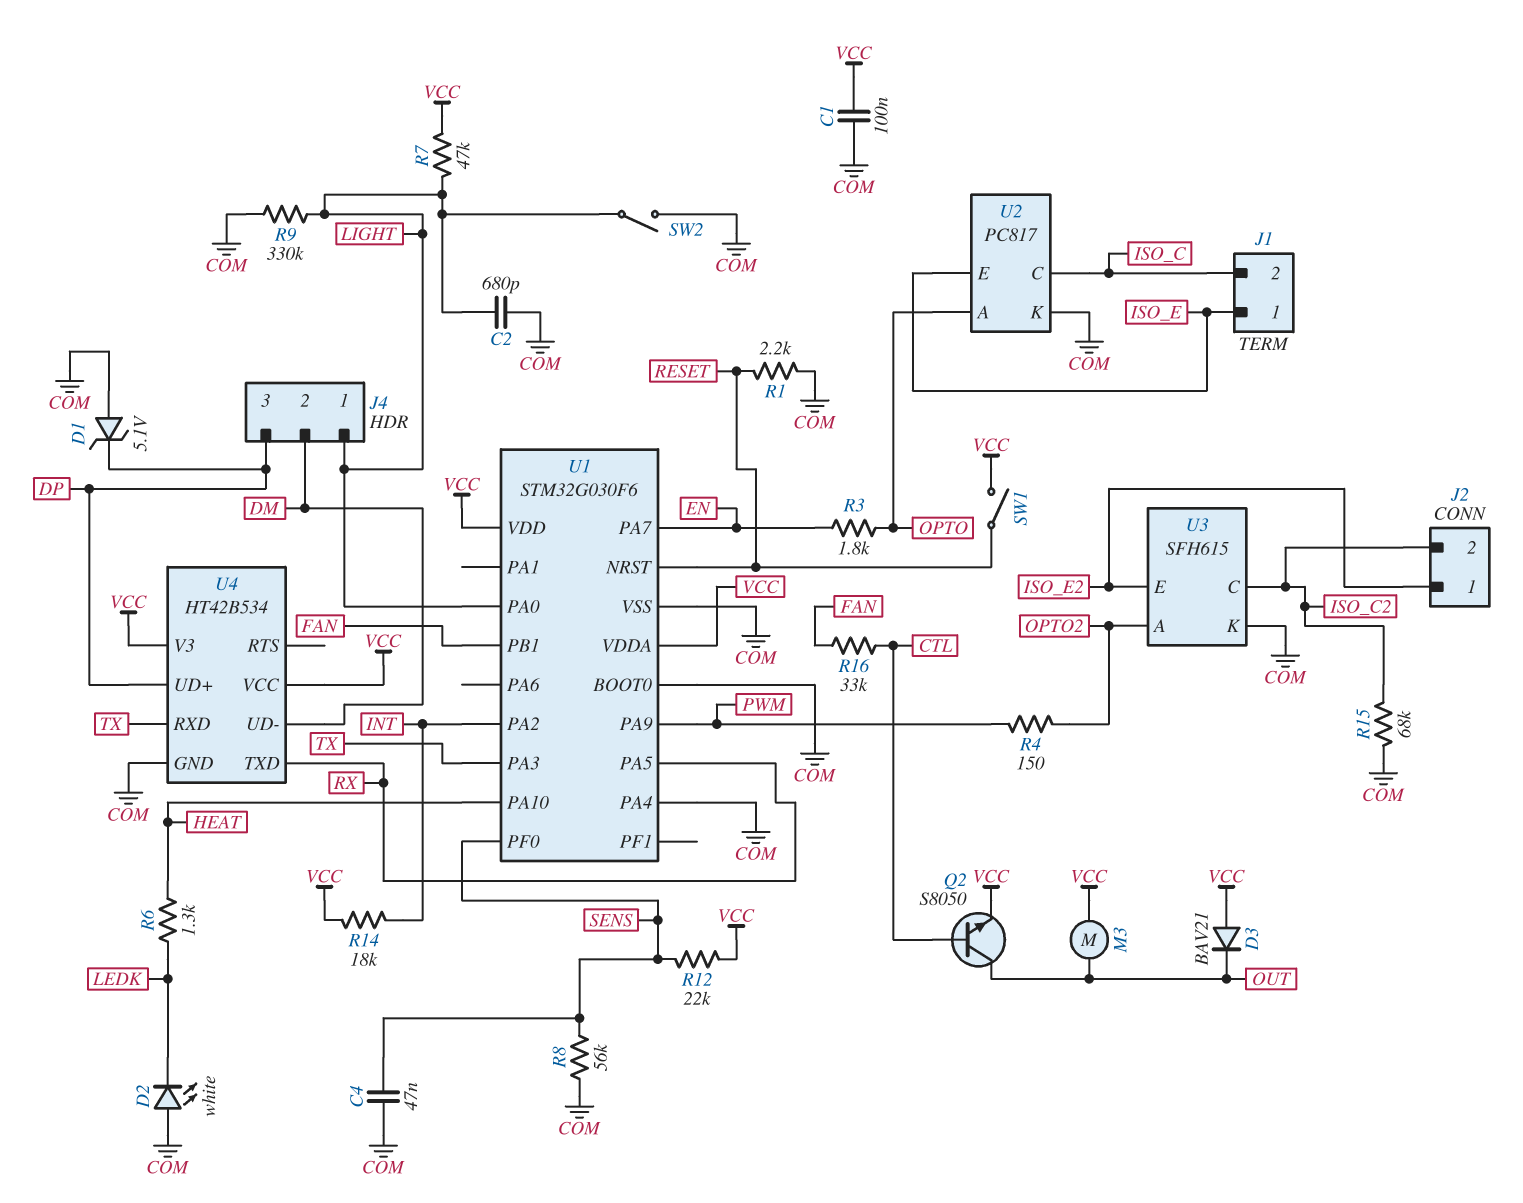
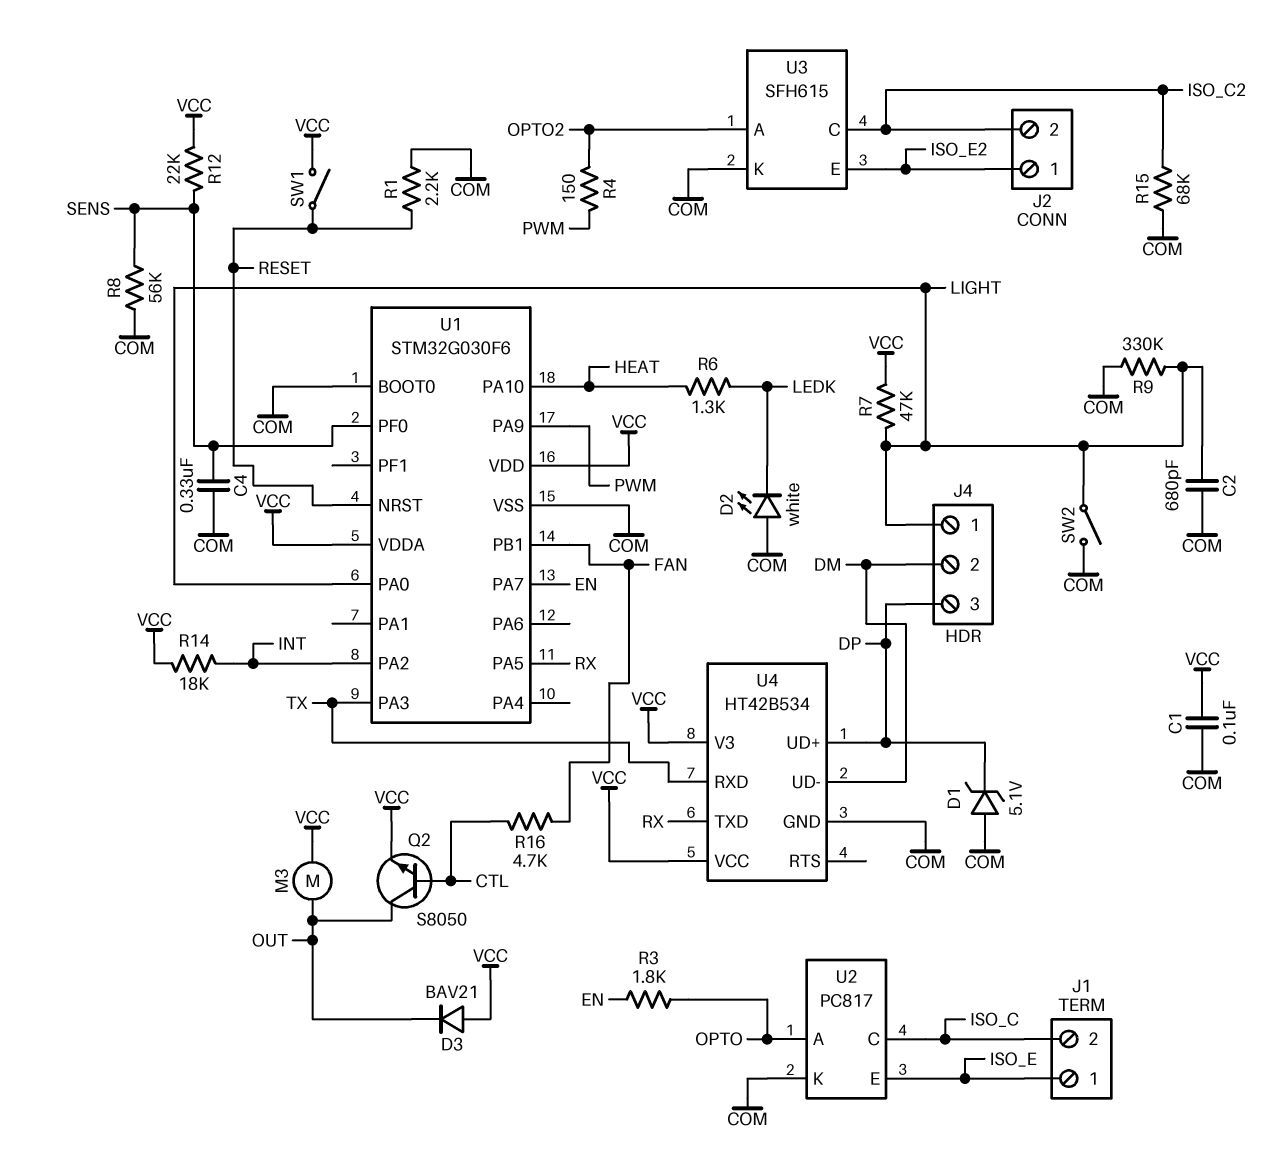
C4: 47nF (COM, SENS) -> 330nF (COM, SENS)
R16: 33k (CTL, FAN) -> 4.7k (CTL, FAN)
U1 pin PA4: COM -> none

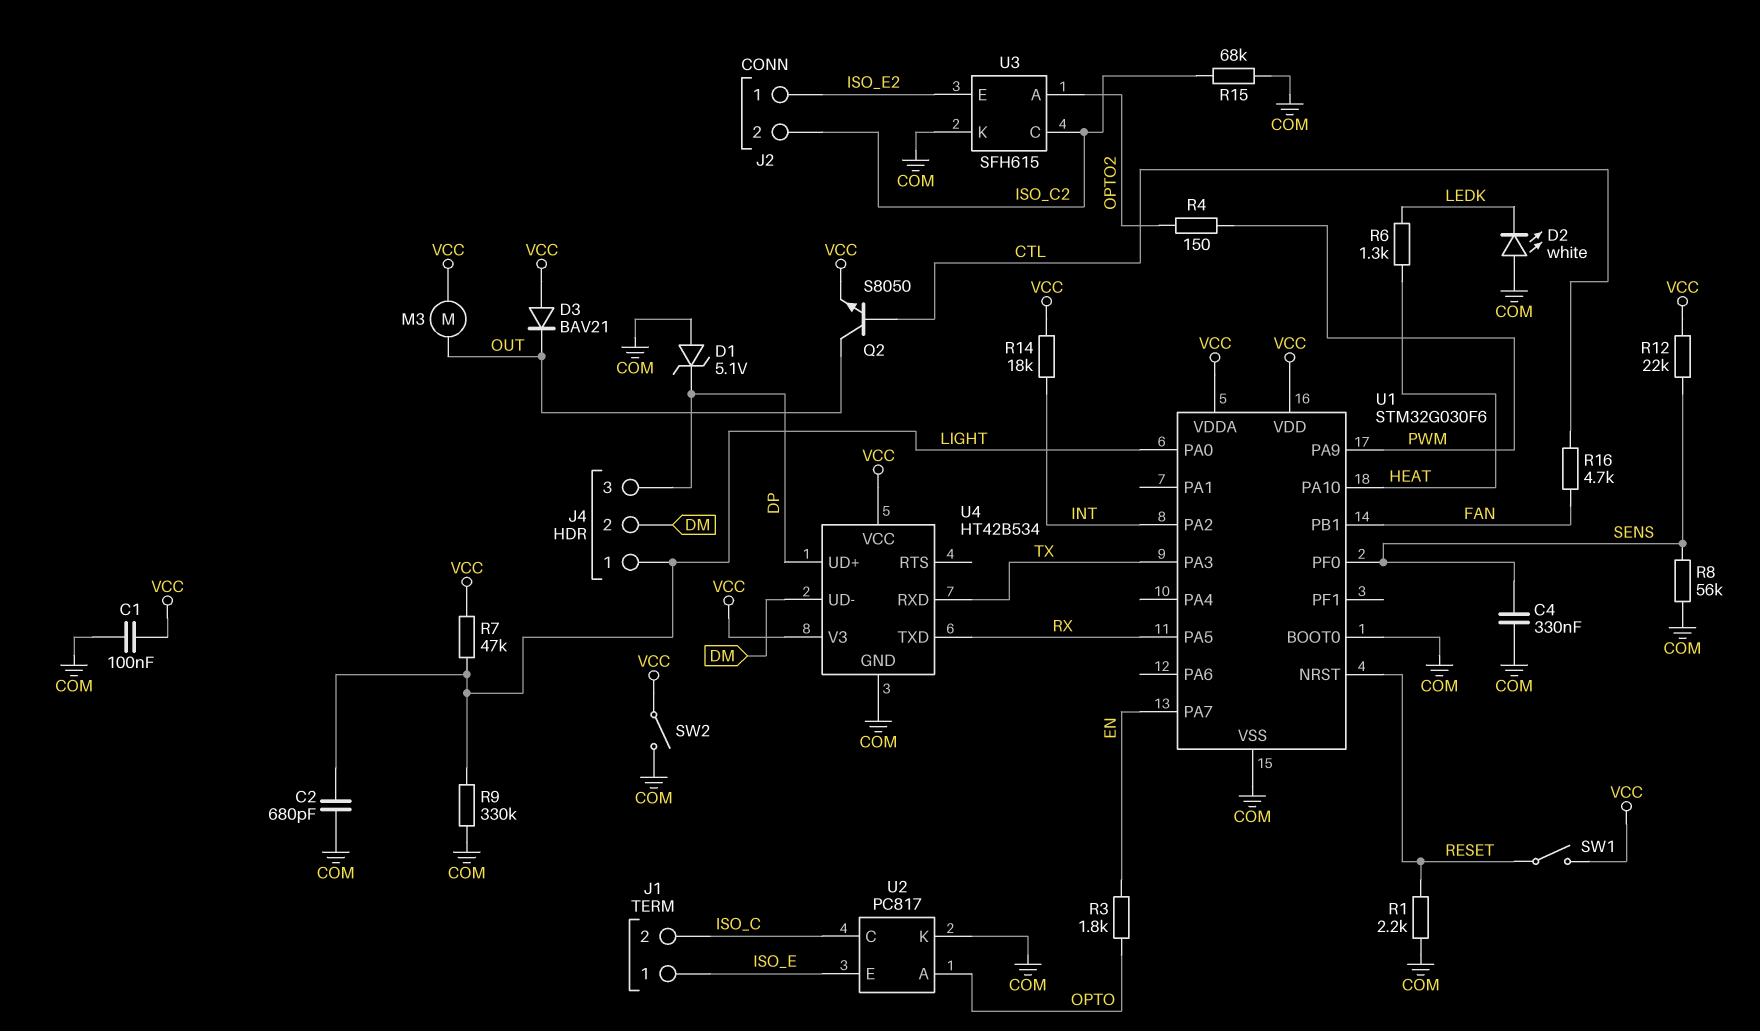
SW2: switch (COM, LIGHT) -> switch (COM, VCC)

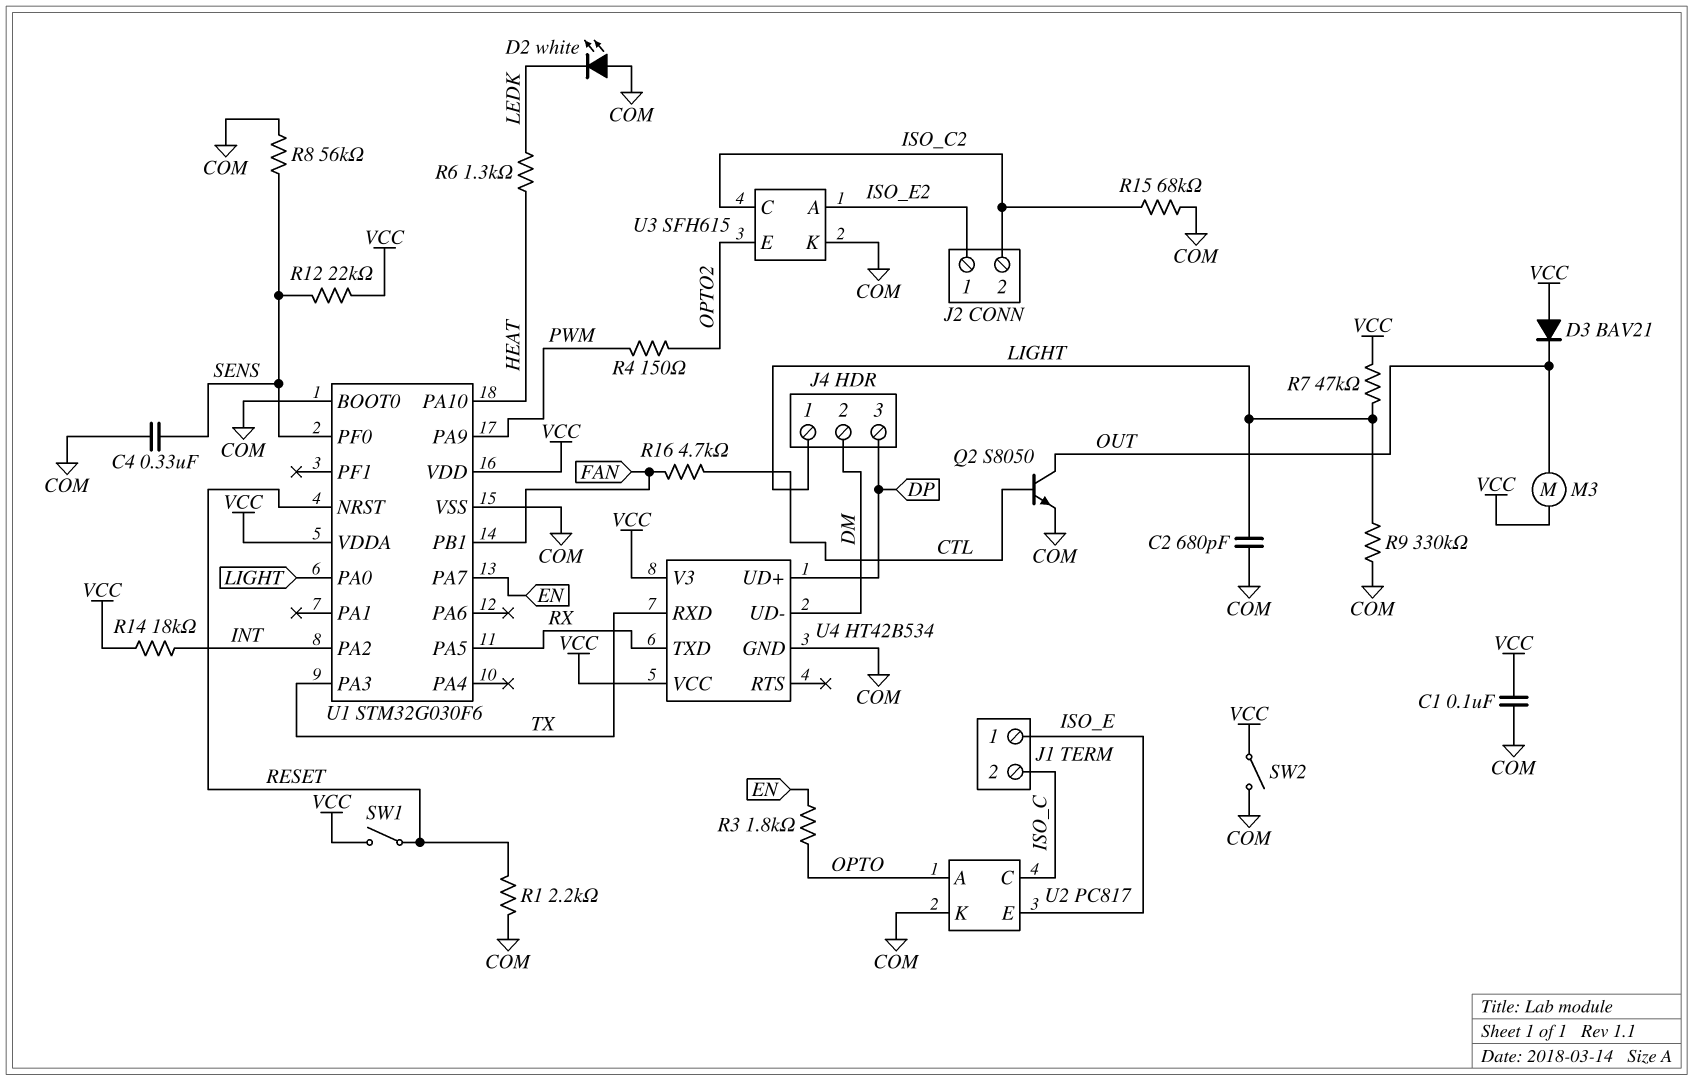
D1: zener 5.1V (A COM, K DP) -> none
Q2: NPN S8050 (B CTL, C OUT, E VCC) -> NPN S8050 (B CTL, C OUT, E COM)
U3 pin A: OPTO2 -> ISO_E2
U3 pin E: ISO_E2 -> OPTO2

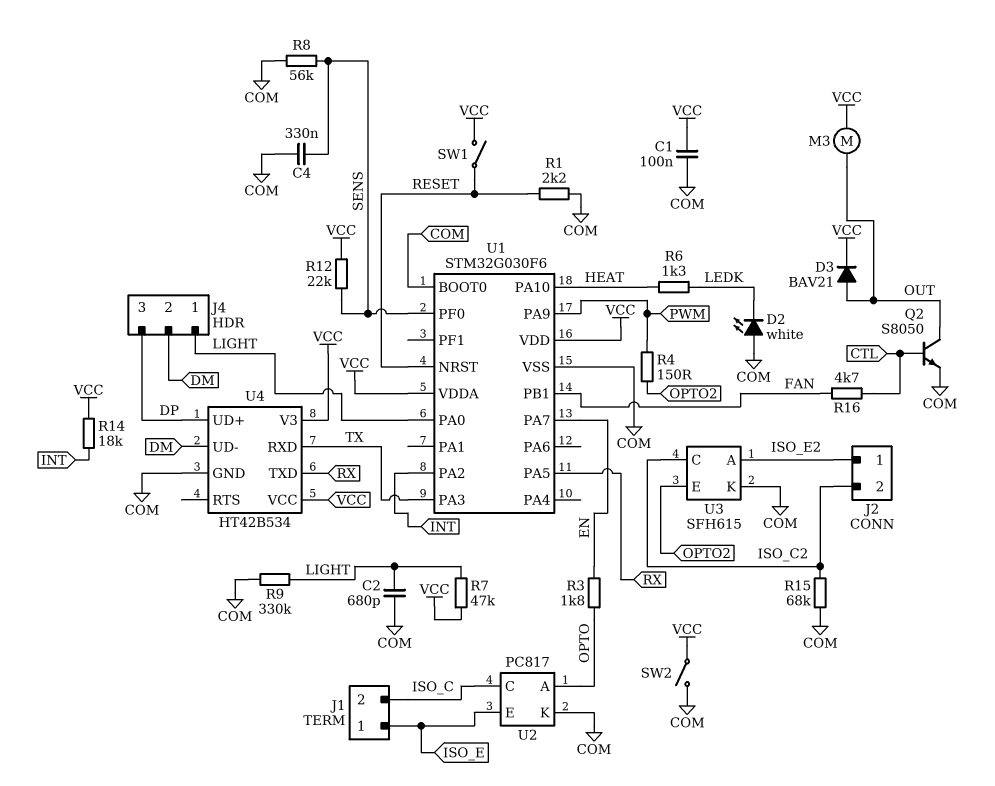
D3: diode BAV21 (A VCC, K OUT) -> diode BAV21 (A OUT, K VCC)

